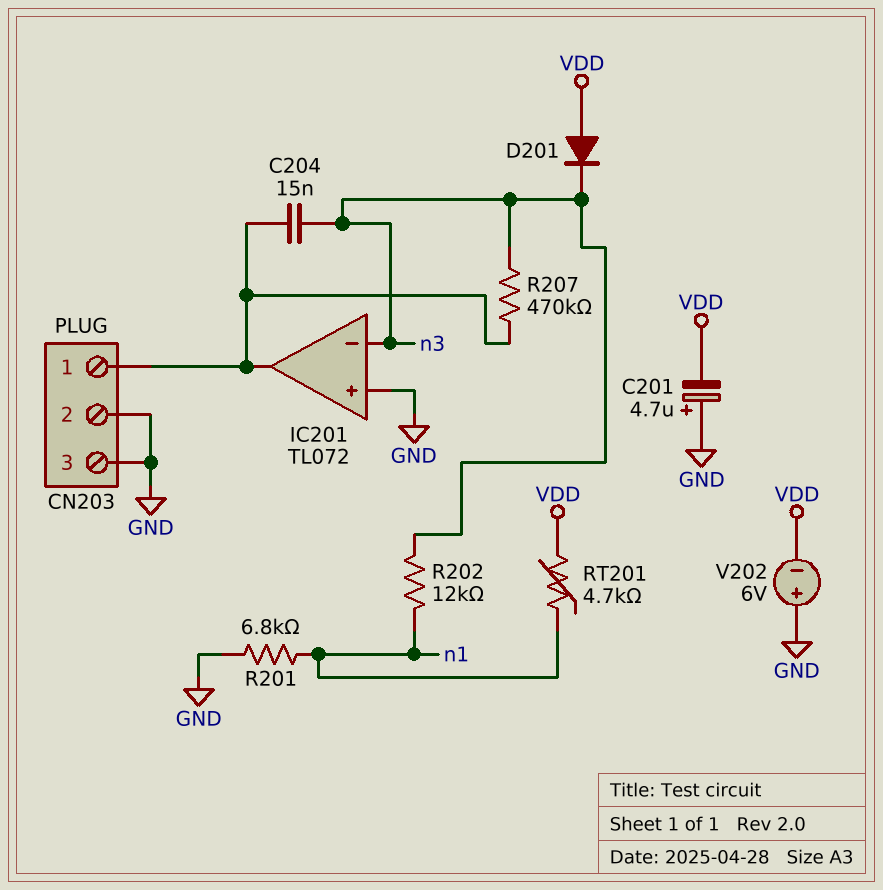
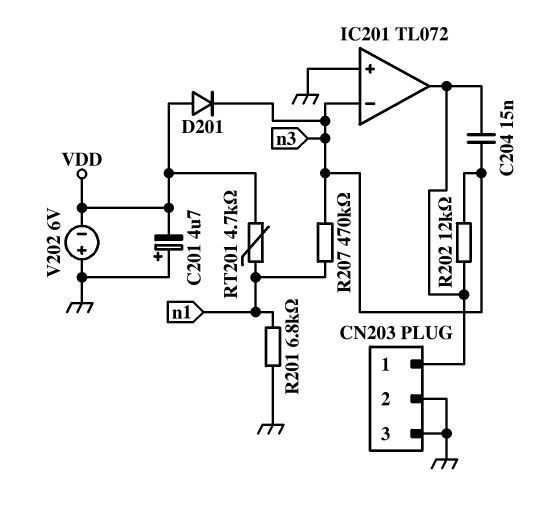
R202: 12k (n1, n3) -> 12k (CN203/1, n3)
R207: 470k (CN203/1, n3) -> 470k (n1, n3)

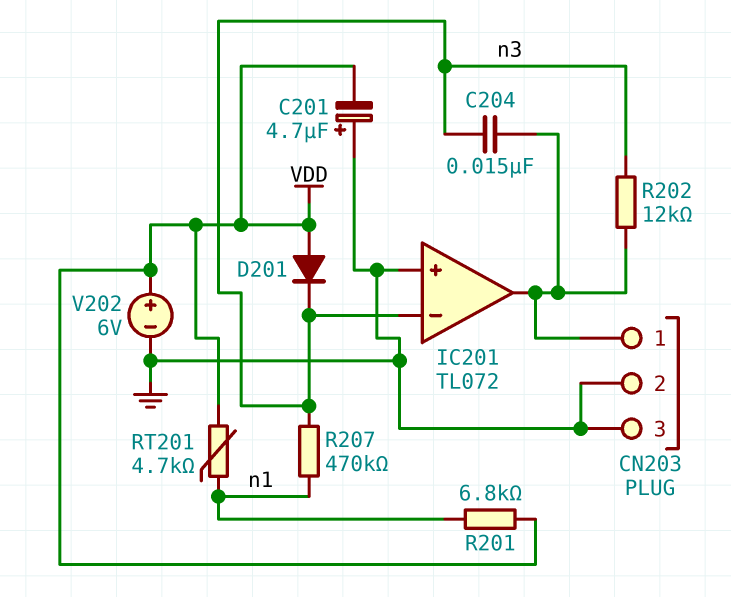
R201: 6.8k (GND, n1) -> 6.8k (VDD, n1)
V202: 6V (plus GND, minus VDD) -> 6V (plus VDD, minus GND)

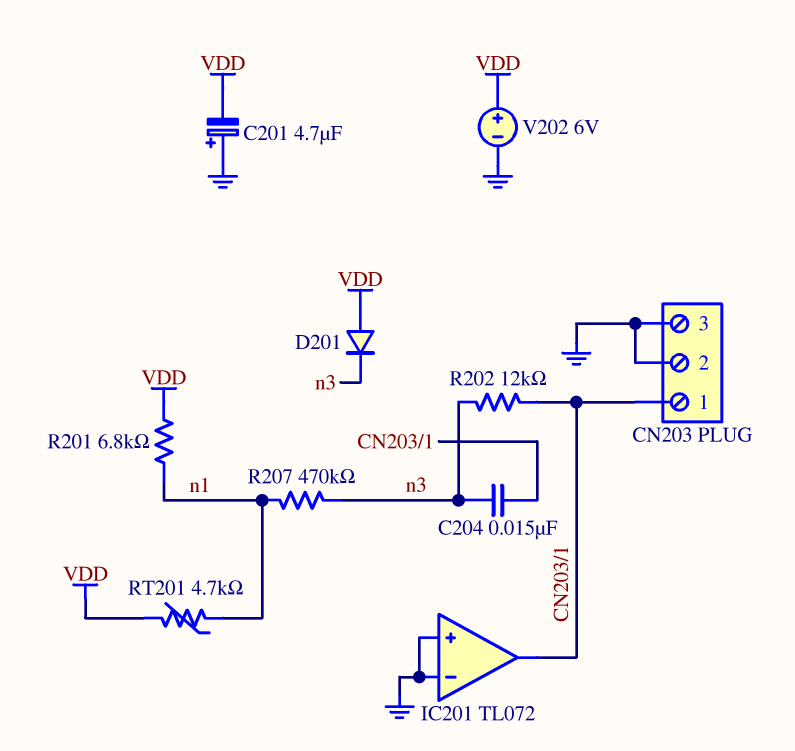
IC201 pin in-: n3 -> GND

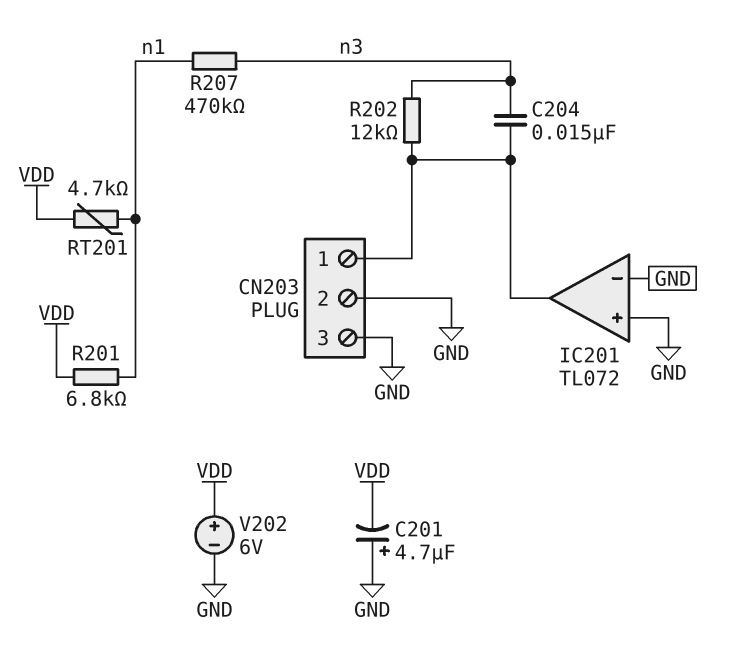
D201: diode (A VDD, K n3) -> none

